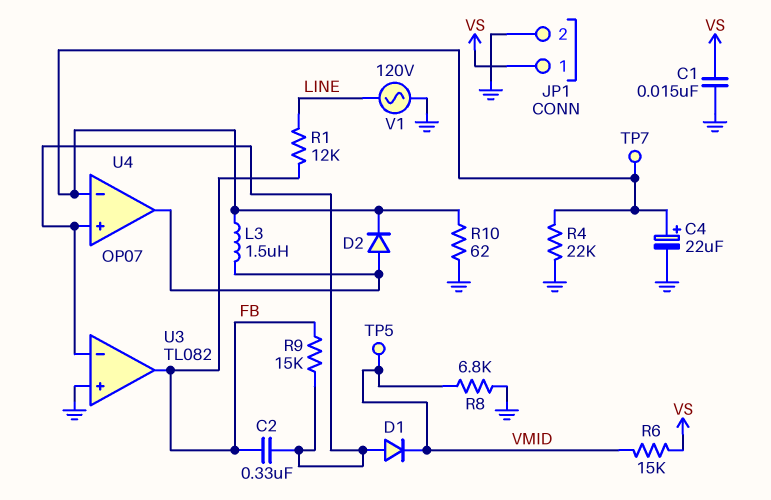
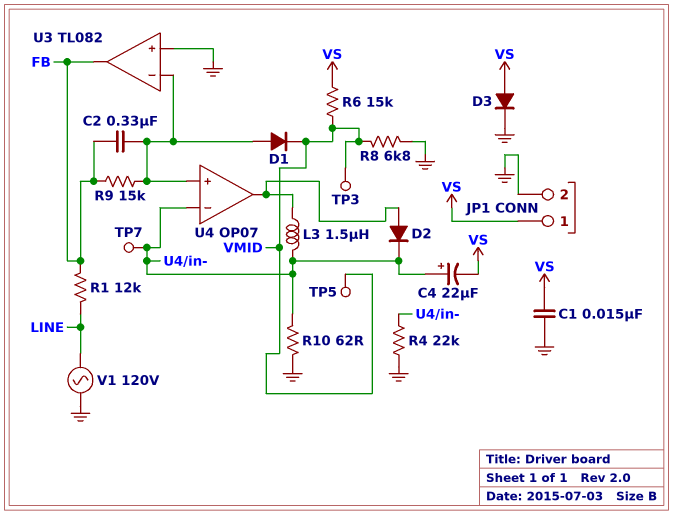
C4: 22uF (plus U4/in-, minus GND) -> 22uF (plus U4/in-, minus VS)
D3: none -> diode (A VS, K GND)
TP3: none -> test point (VMID)

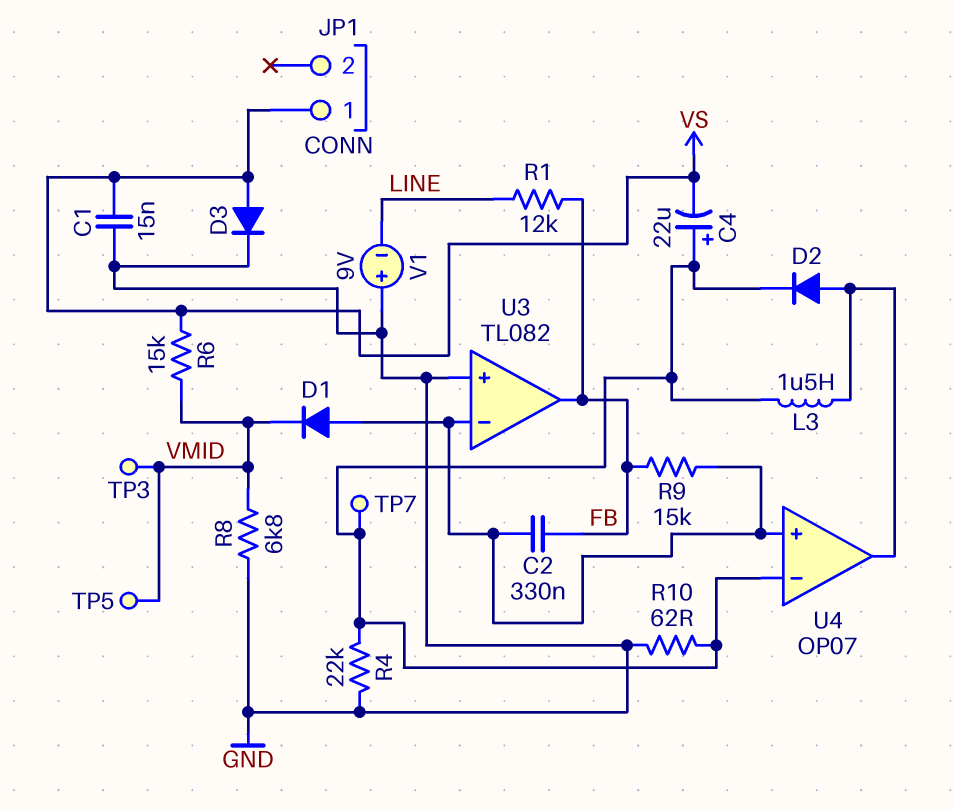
JP1 pin 2: GND -> none
V1: AC 120V (GND, LINE) -> 9V (plus GND, minus LINE)

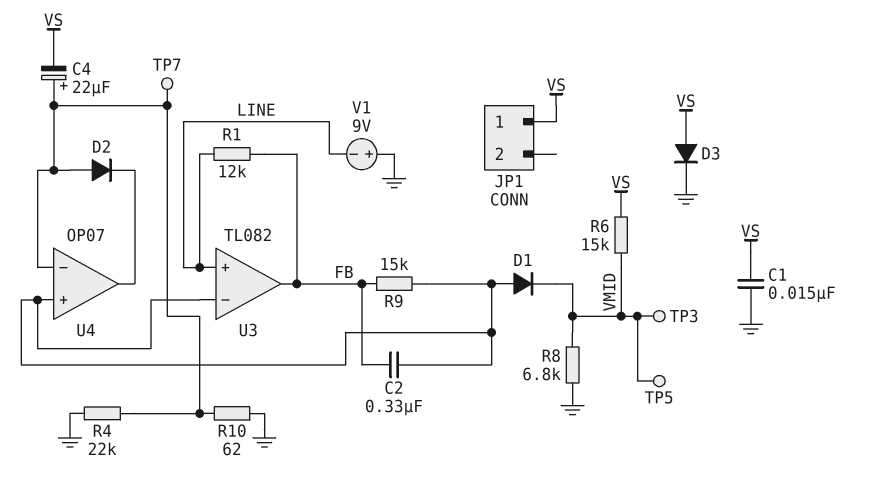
D2: diode (A U4/out, K U4/in-) -> diode (A U4/in-, K U4/out)
L3: 1.5uH (U4/in-, U4/out) -> none
U3 pin in+: GND -> LINE

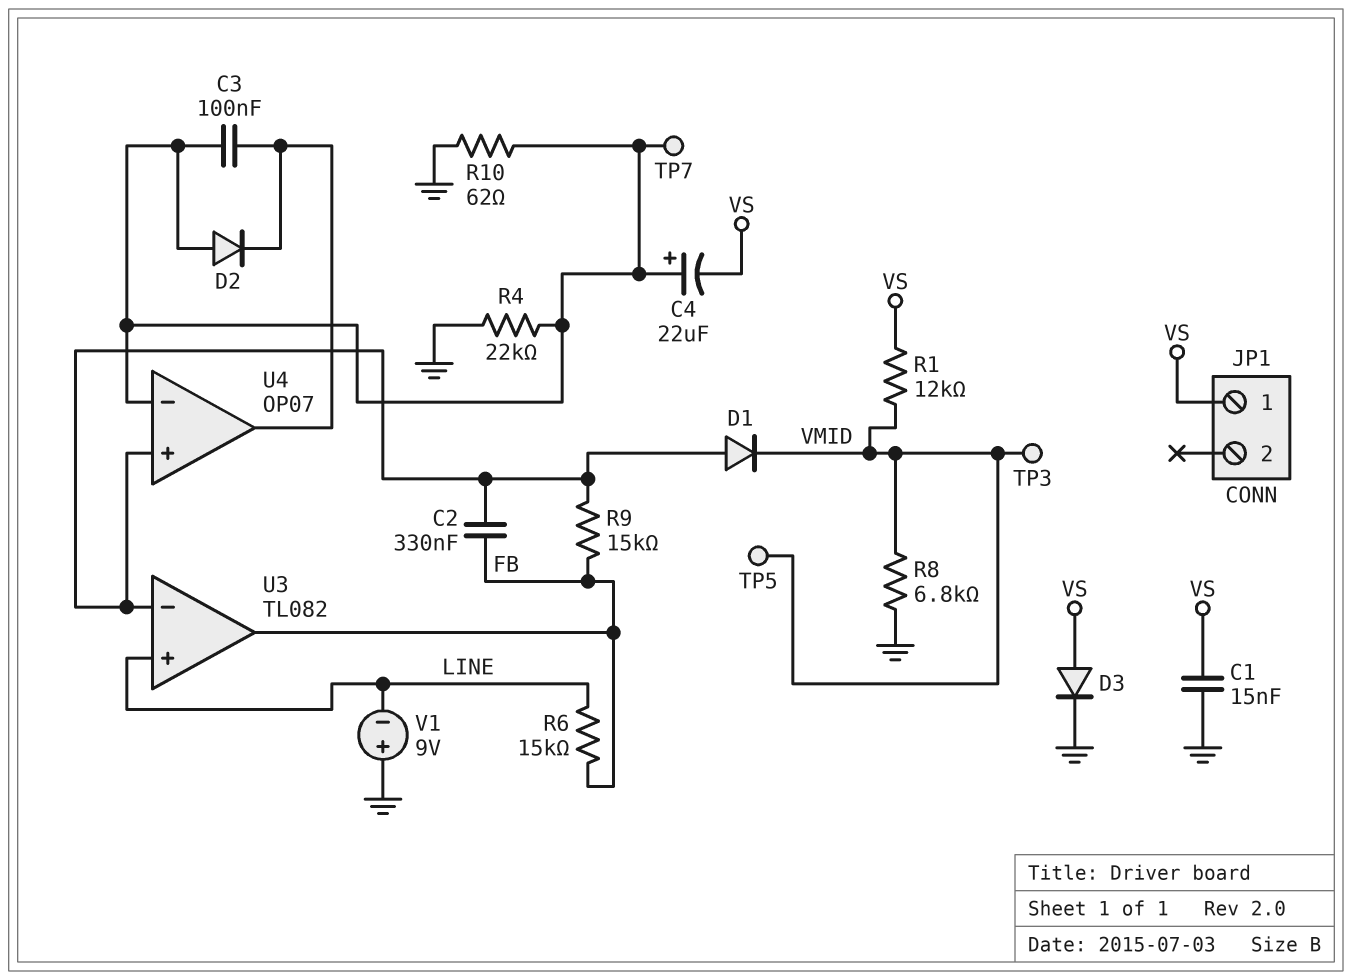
C3: none -> 100nF (U4/in-, U4/out)
R1: 12k (FB, LINE) -> 12k (VMID, VS)
R6: 15k (VMID, VS) -> 15k (FB, LINE)

